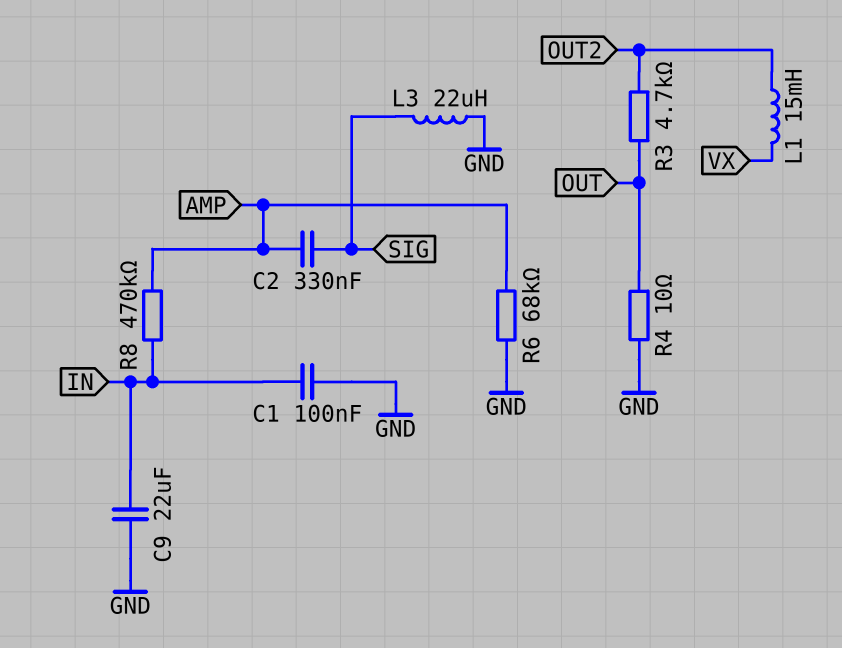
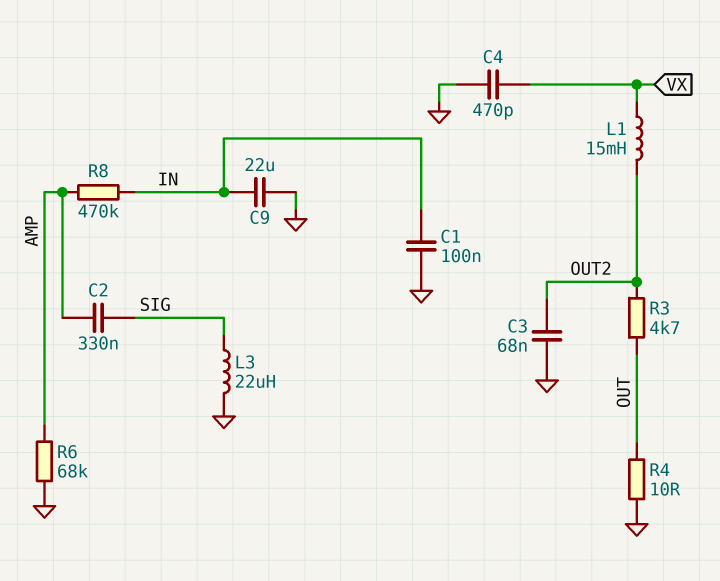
C3: none -> 68nF (GND, OUT2)
C4: none -> 470pF (GND, VX)

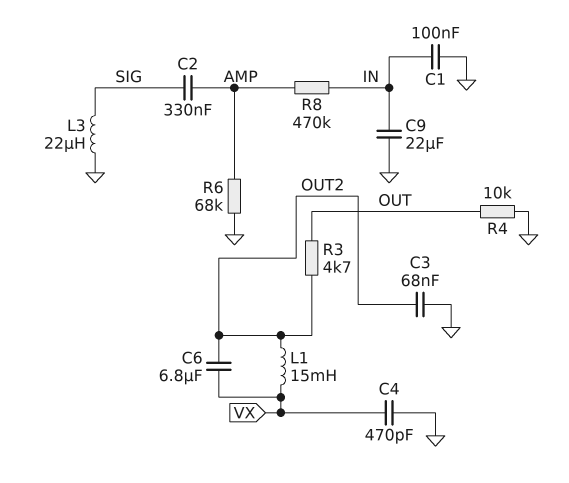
C6: none -> 6.8uF (OUT2, VX)
R4: 10 (GND, OUT) -> 10k (GND, OUT)

